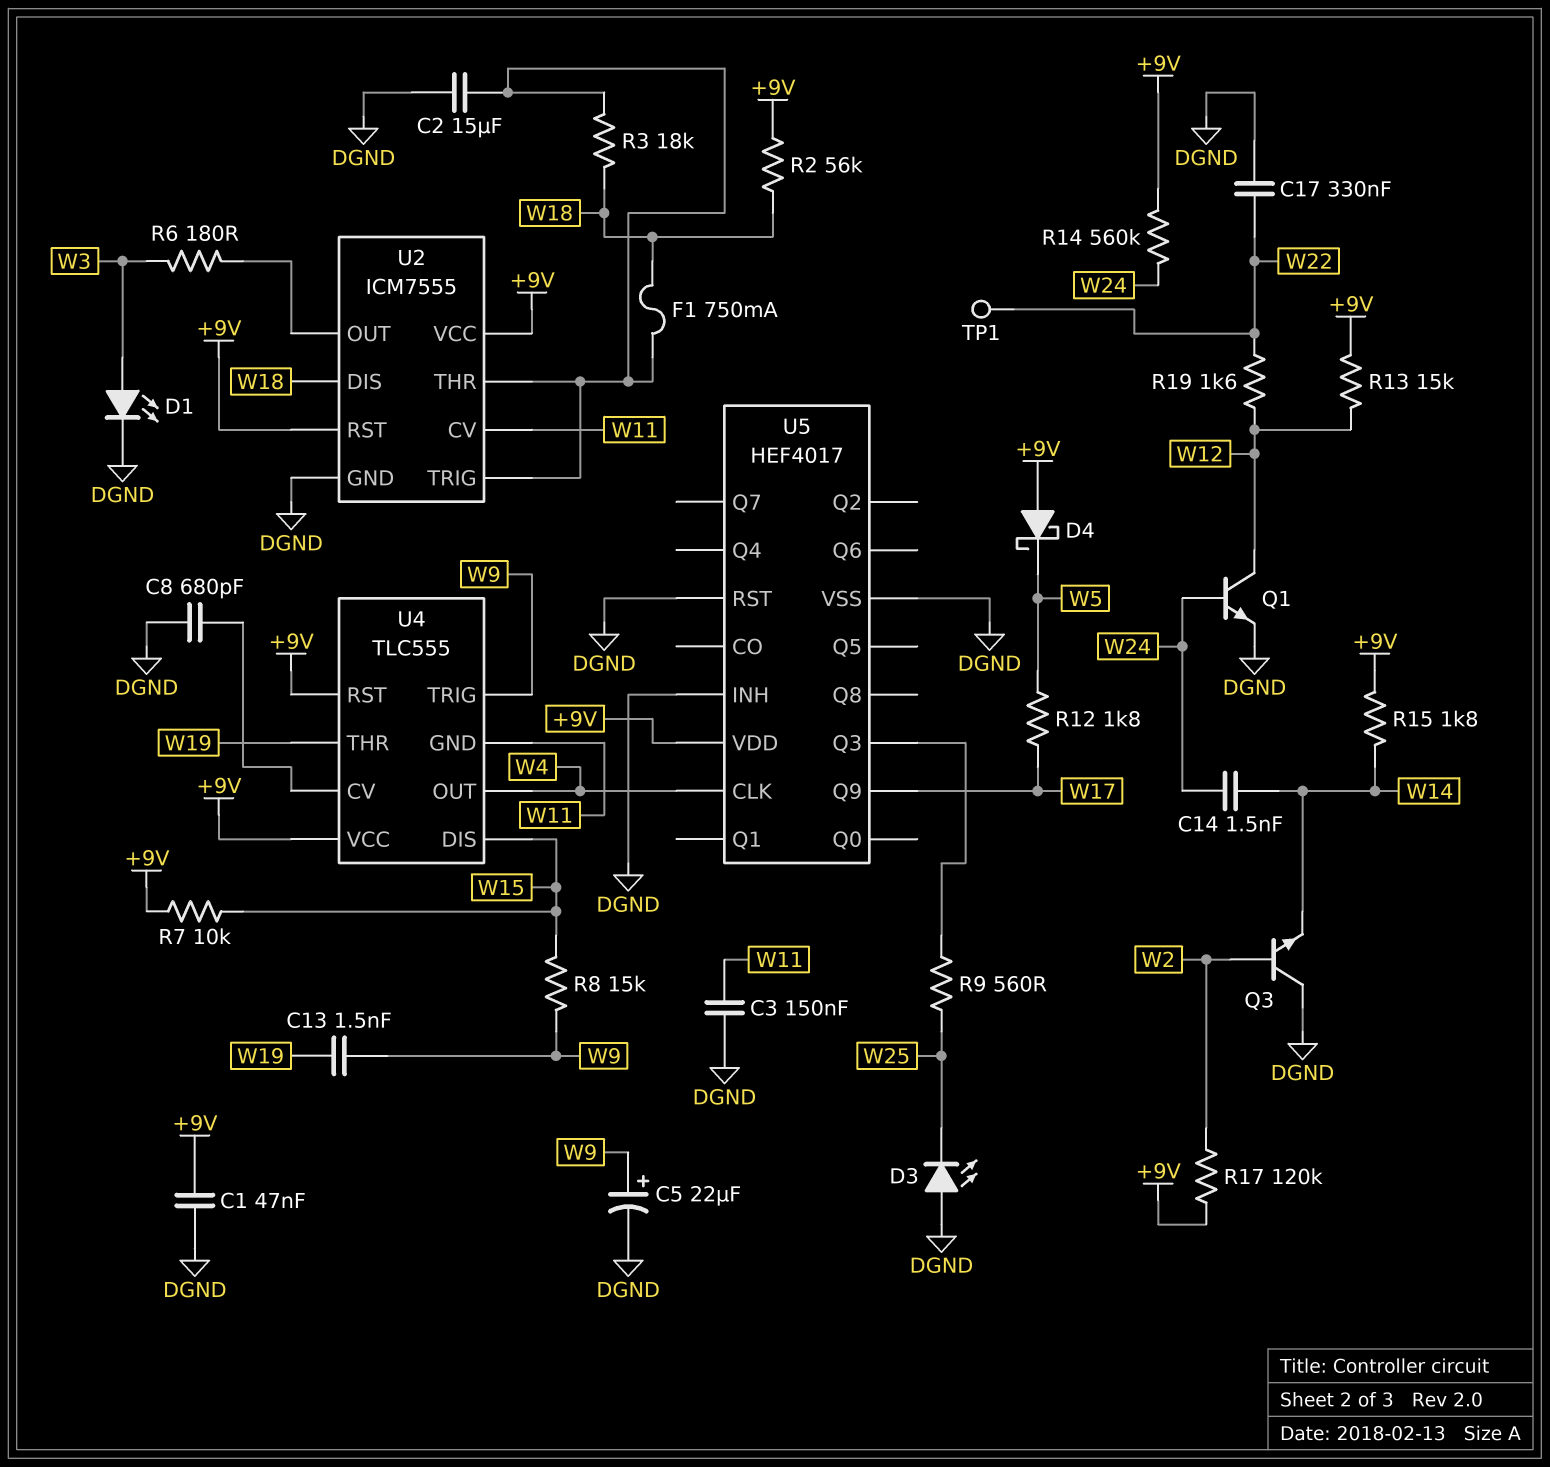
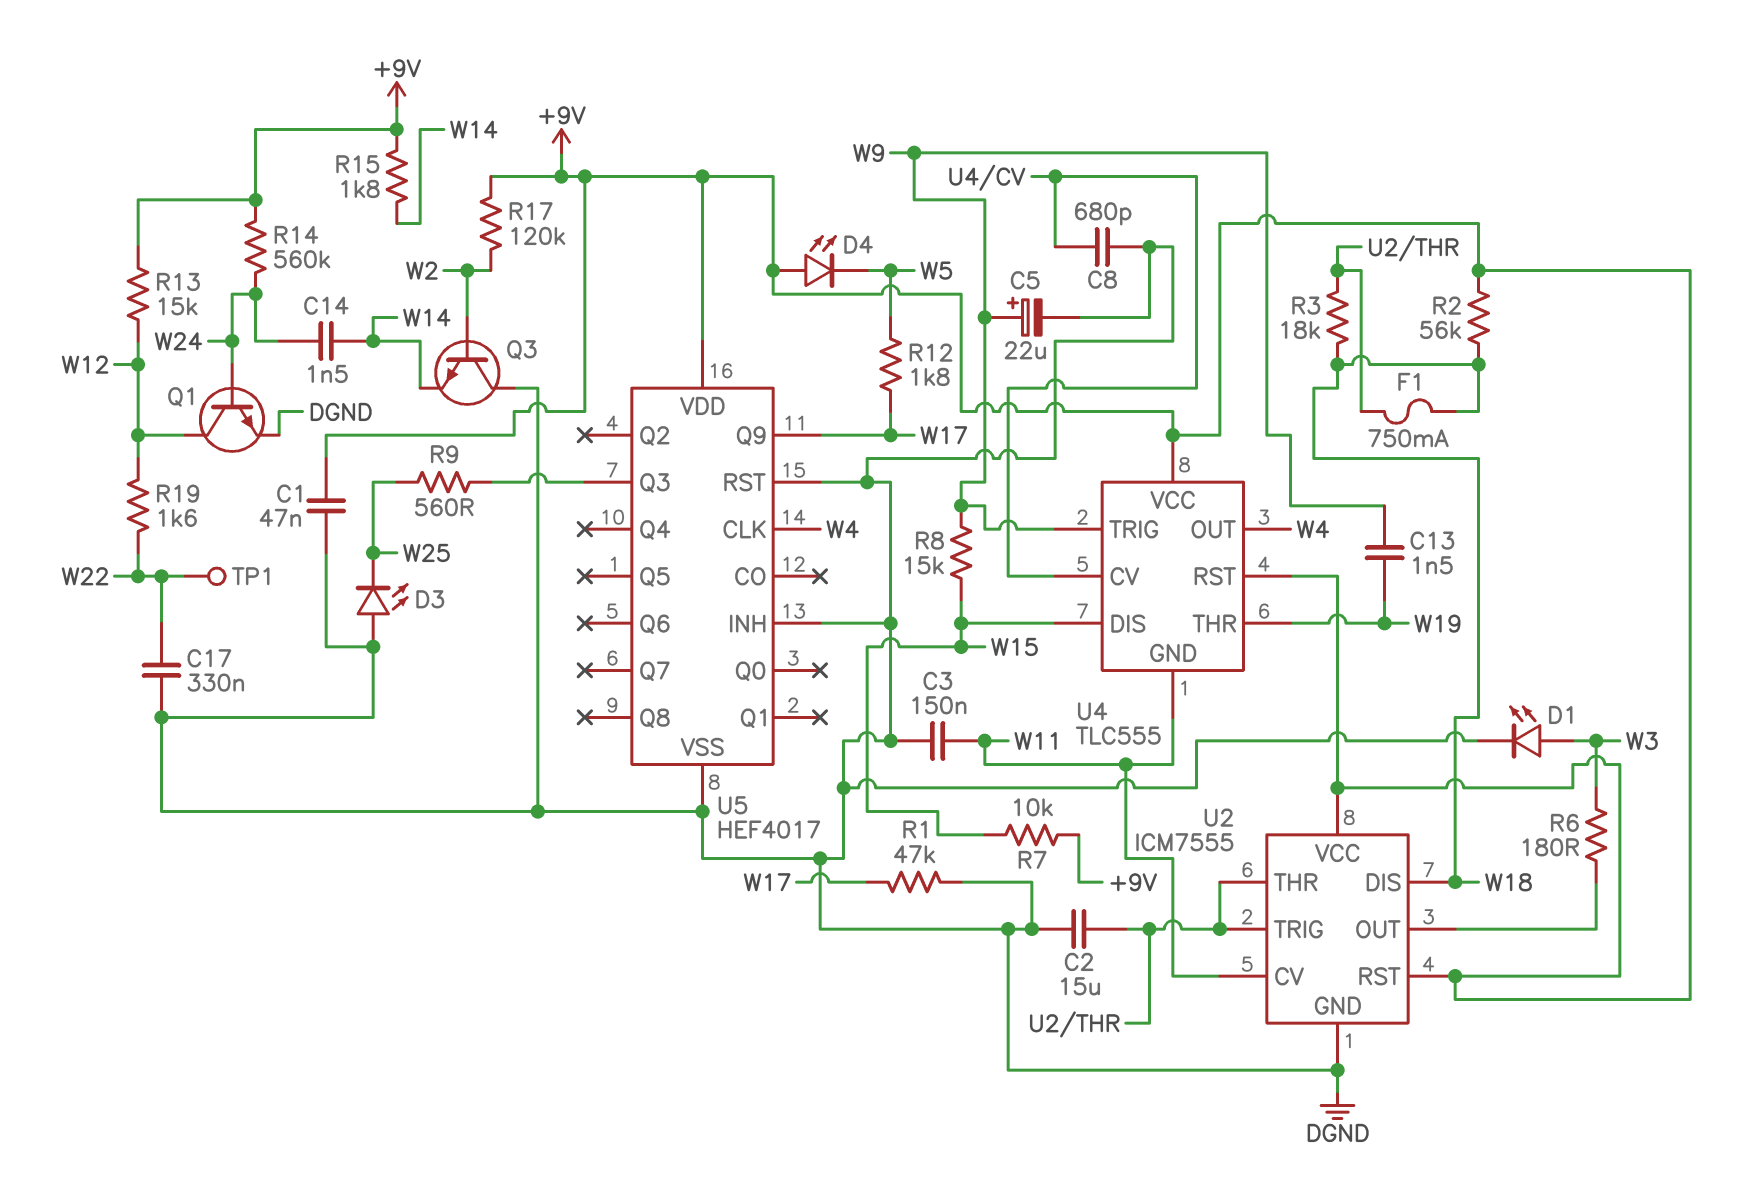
D4: schottky (A +9V, K W5) -> LED (A +9V, K W5)
R1: none -> 47k (DGND, W17)

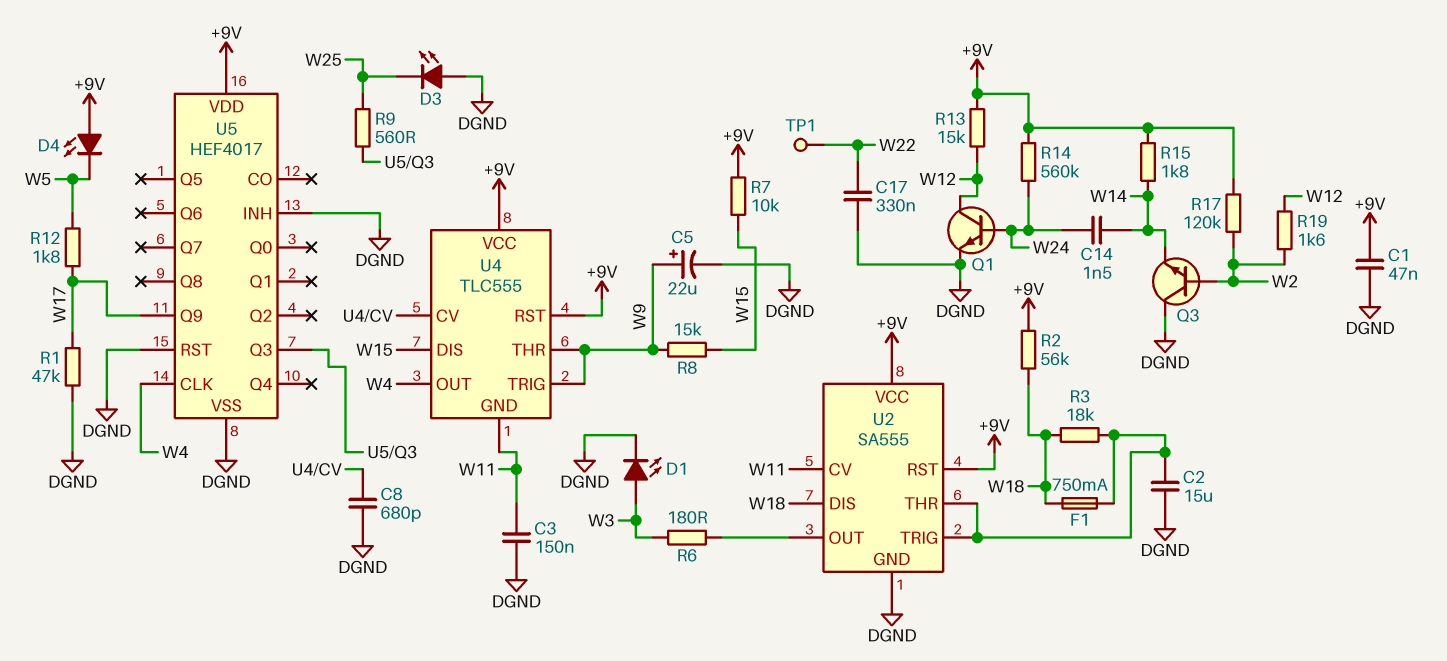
C13: 1.5nF (W9, W19) -> none
R19: 1.6k (W12, W22) -> 1.6k (W2, W12)
U2: ICM7555 -> SA555
U4 pin THR: W19 -> W9

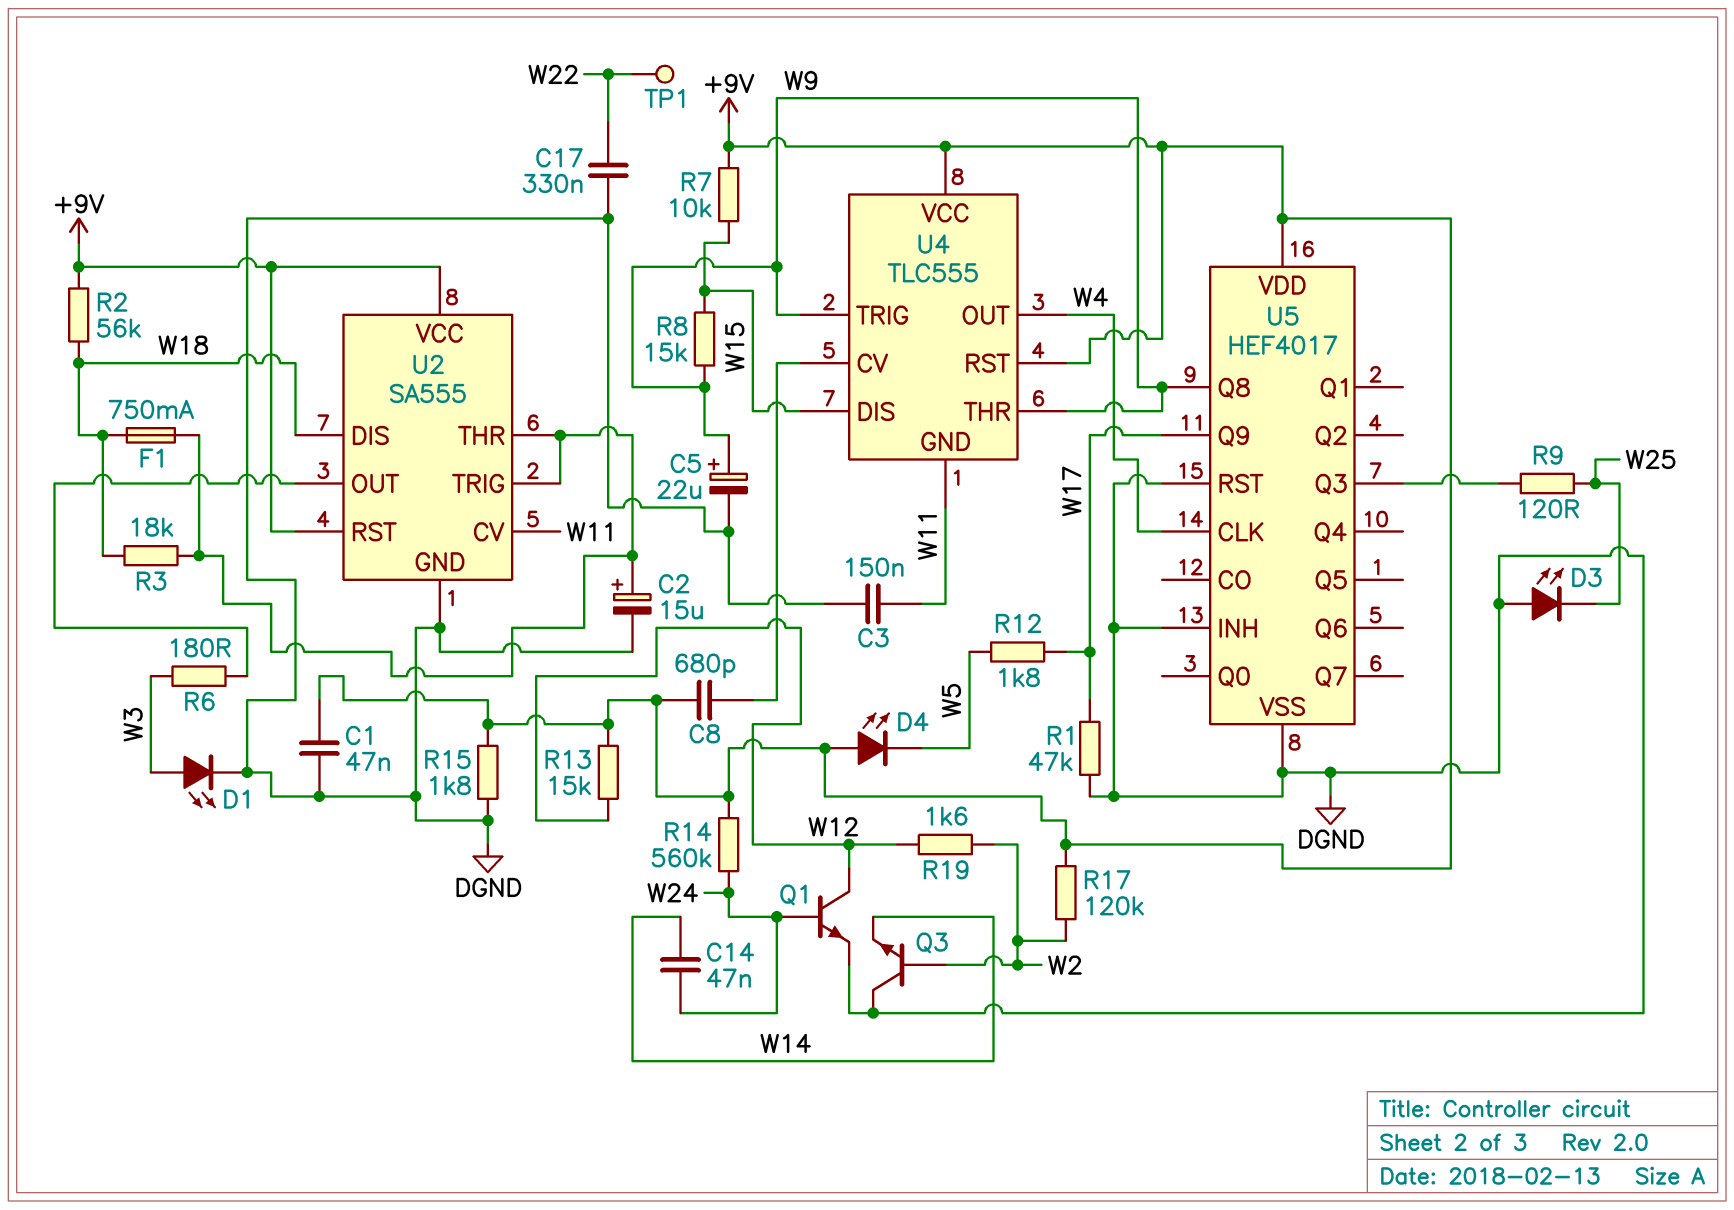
C2: 15uF (DGND, U2/THR) -> 15uF (plus U2/THR, minus DGND)
C8: 680pF (DGND, U4/CV) -> 680pF (+9V, U4/CV)
C14: 1.5nF (W14, W24) -> 47nF (W14, W24)
R9: 560 (U5/Q3, W25) -> 120 (U5/Q3, W25)
R15: 1.8k (+9V, W14) -> 1.8k (+9V, DGND)
U5 pin Q8: none -> W9

